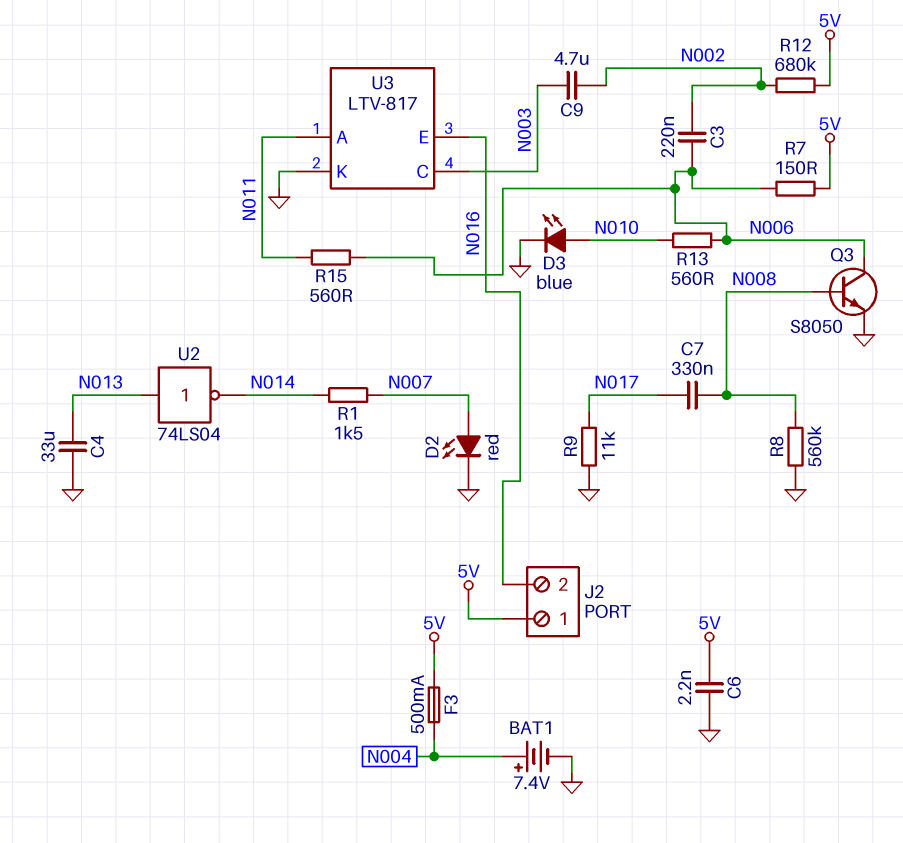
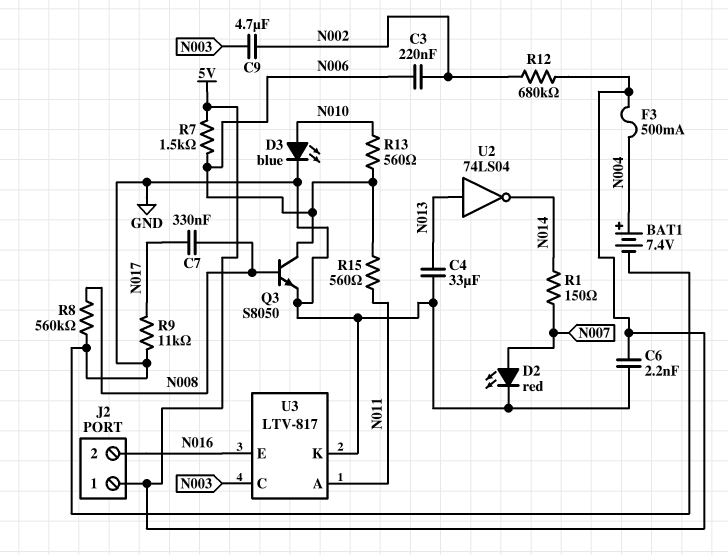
R1: 1.5k (N007, N014) -> 150 (N007, N014)
R7: 150 (5V, N006) -> 1.5k (5V, N006)

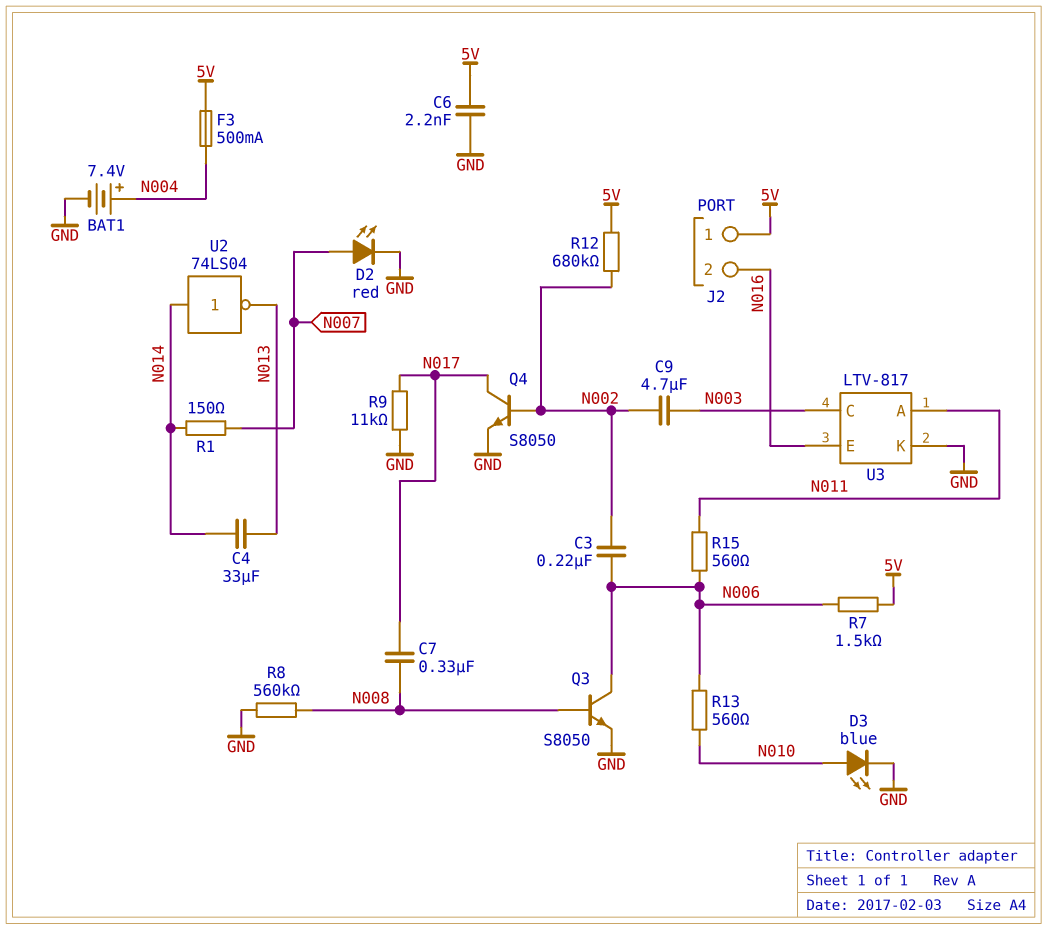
C4: 33uF (GND, N013) -> 33uF (N013, N014)
Q4: none -> NPN S8050 (B N002, C N017, E GND)
U2: NOT 74LS04 (in N013, out N014) -> NOT 74LS04 (in N014, out N013)

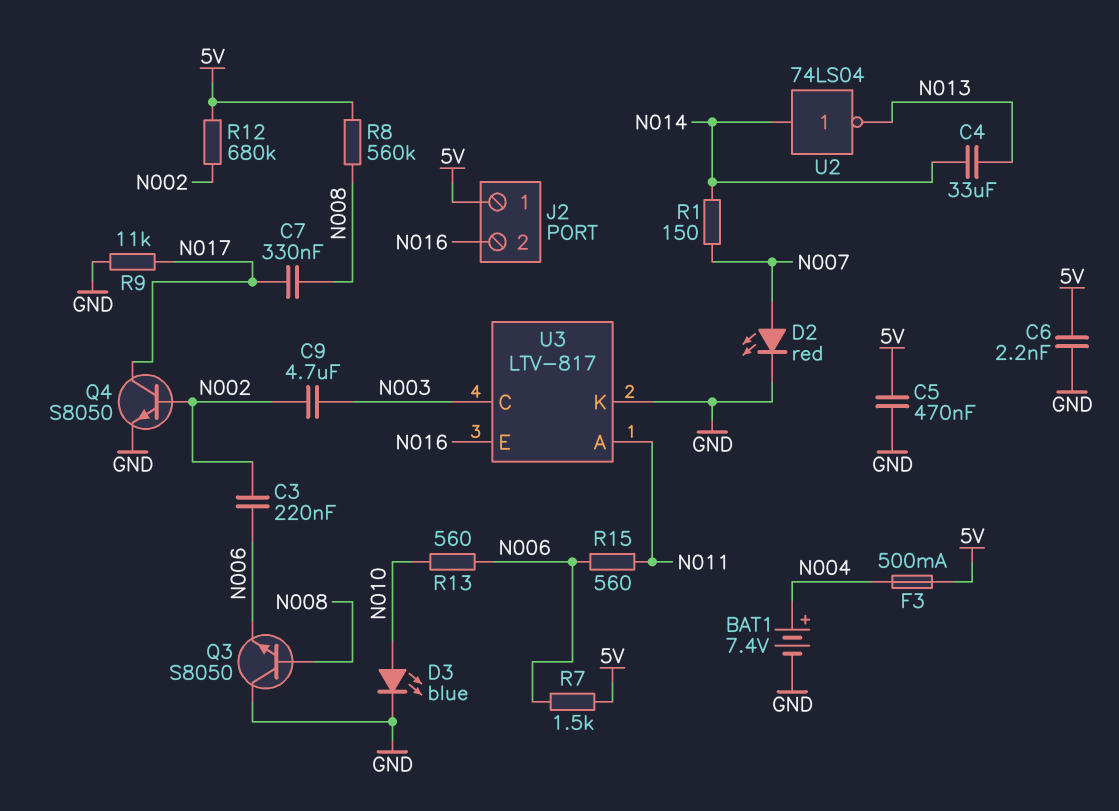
C5: none -> 470nF (5V, GND)
Q3: NPN S8050 (B N008, C N006, E GND) -> NPN S8050 (B N008, C GND, E N006)
R8: 560k (GND, N008) -> 560k (5V, N008)

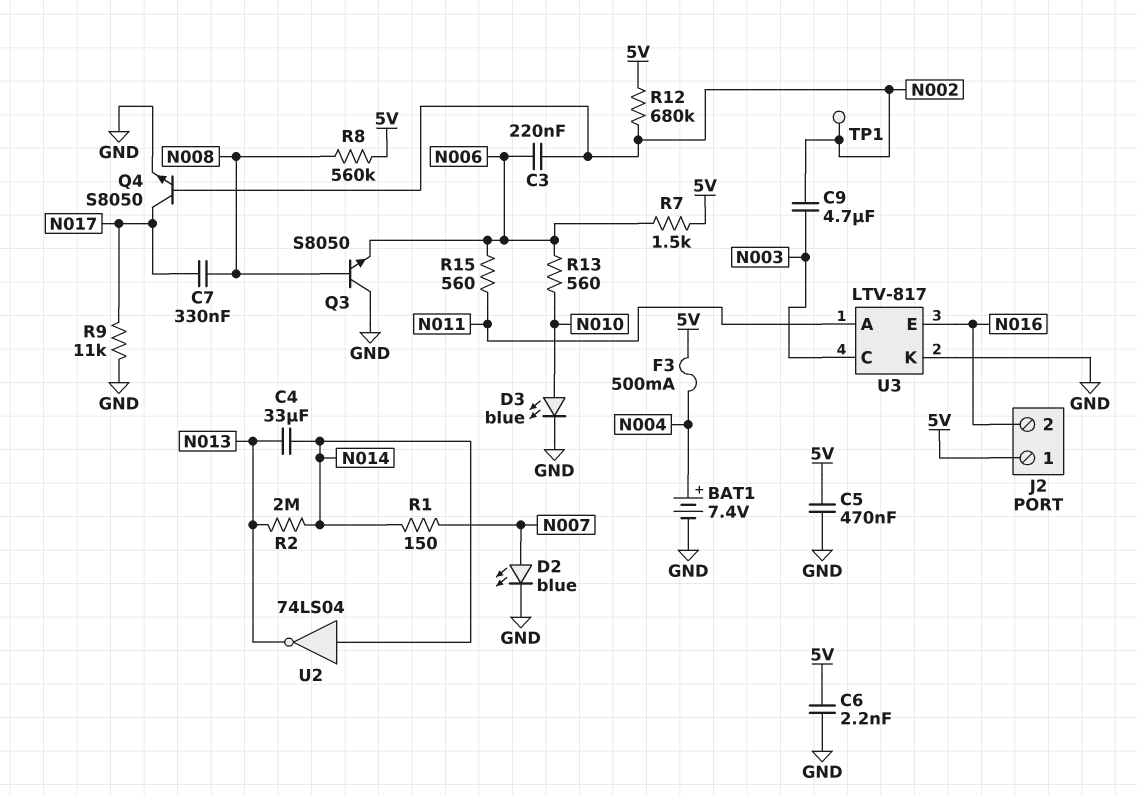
D2: LED red (A N007, K GND) -> LED blue (A N007, K GND)
R2: none -> 2M (N013, N014)
TP1: none -> test point (N002)

